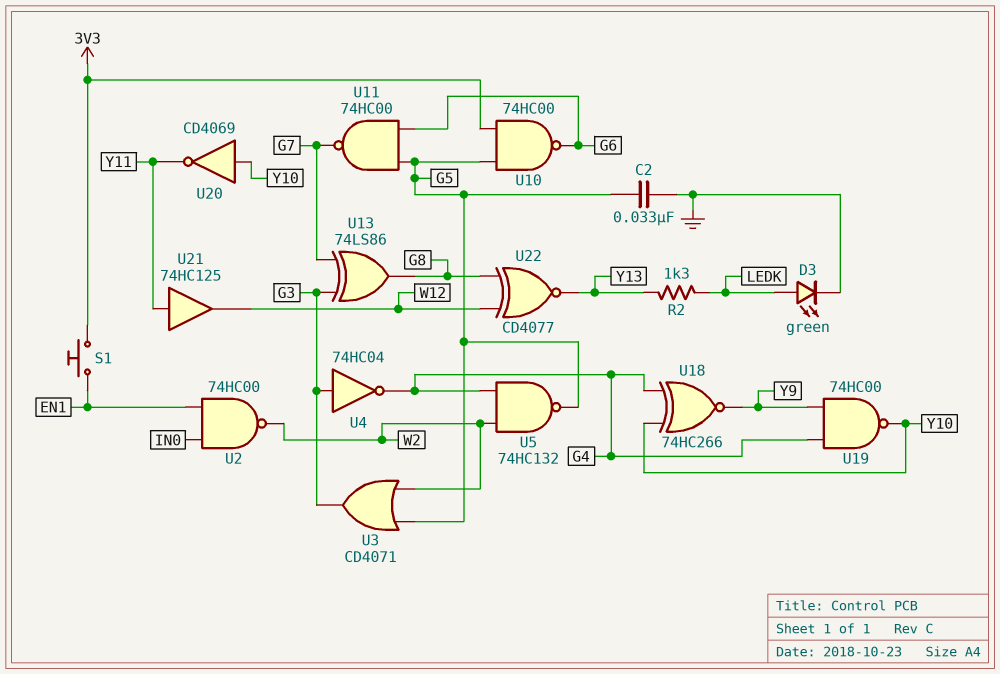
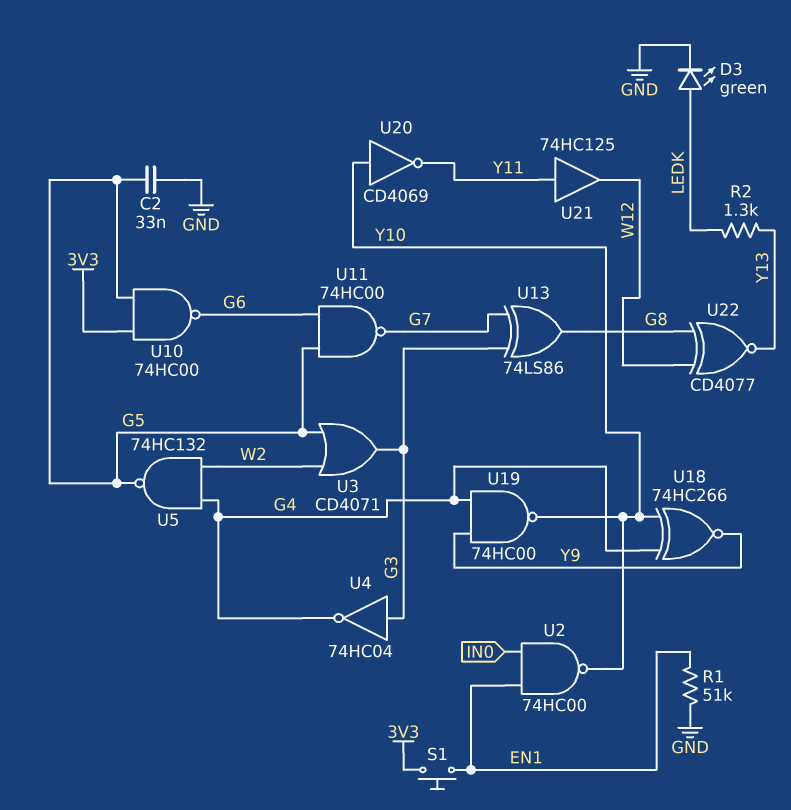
R1: none -> 51k (EN1, GND)
U2: NAND 74HC00 (in EN1, in IN0, out W2) -> NAND 74HC00 (in EN1, in IN0, out Y10)

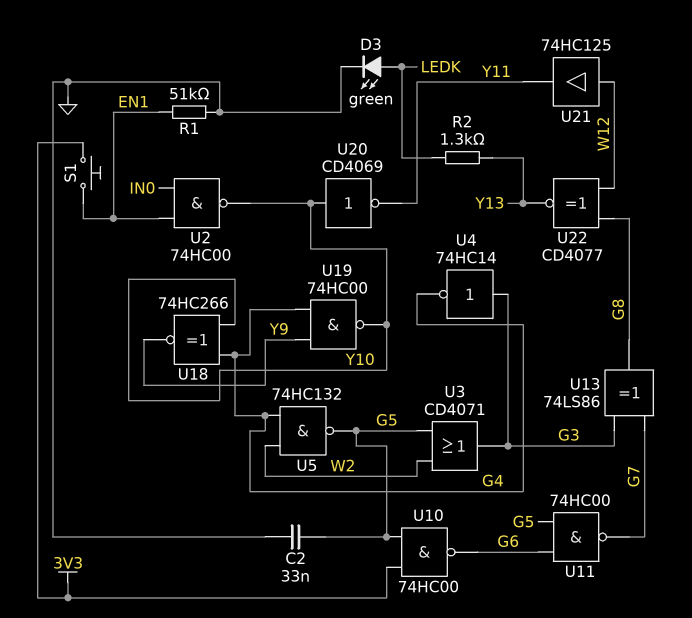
U4: NOT 74HC04 (in G3, out G4) -> NOT 74HC14 (in G3, out G4)
U21: buffer 74HC125 (in Y11, out W12) -> buffer 74HC125 (in W12, out Y11)

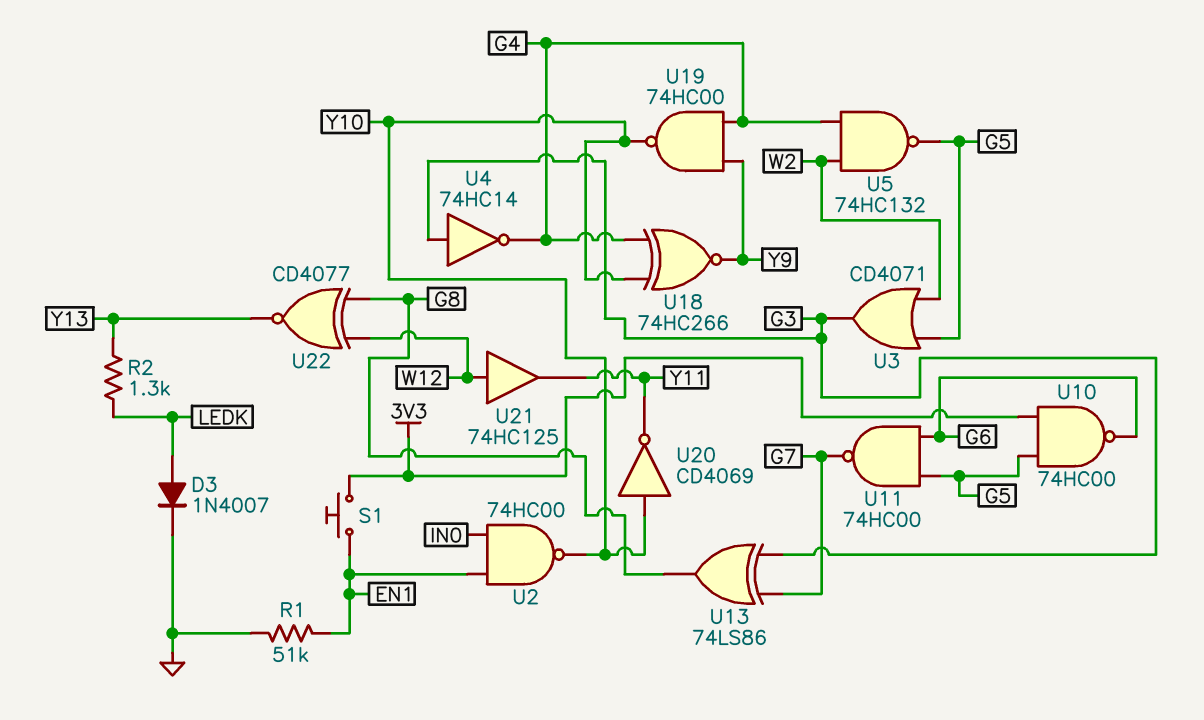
C2: 33nF (G5, GND) -> none
D3: LED green (A LEDK, K GND) -> diode 1N4007 (A LEDK, K GND)

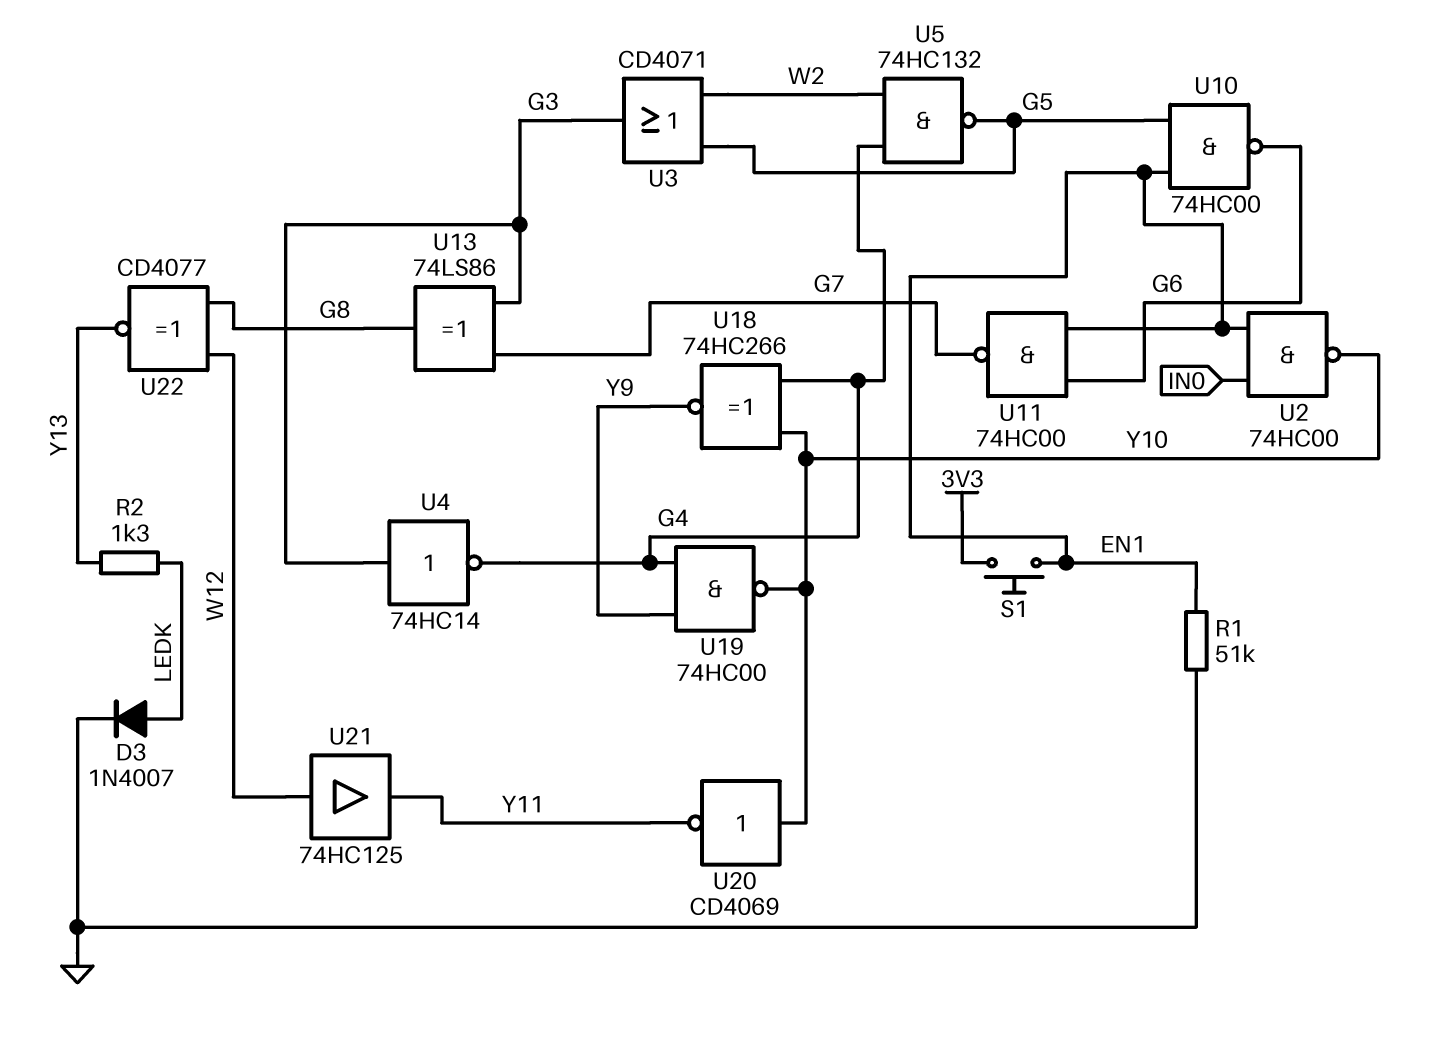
U10: NAND 74HC00 (in 3V3, in G5, out G6) -> NAND 74HC00 (in EN1, in G5, out G6)
U11: NAND 74HC00 (in G5, in G6, out G7) -> NAND 74HC00 (in EN1, in G6, out G7)

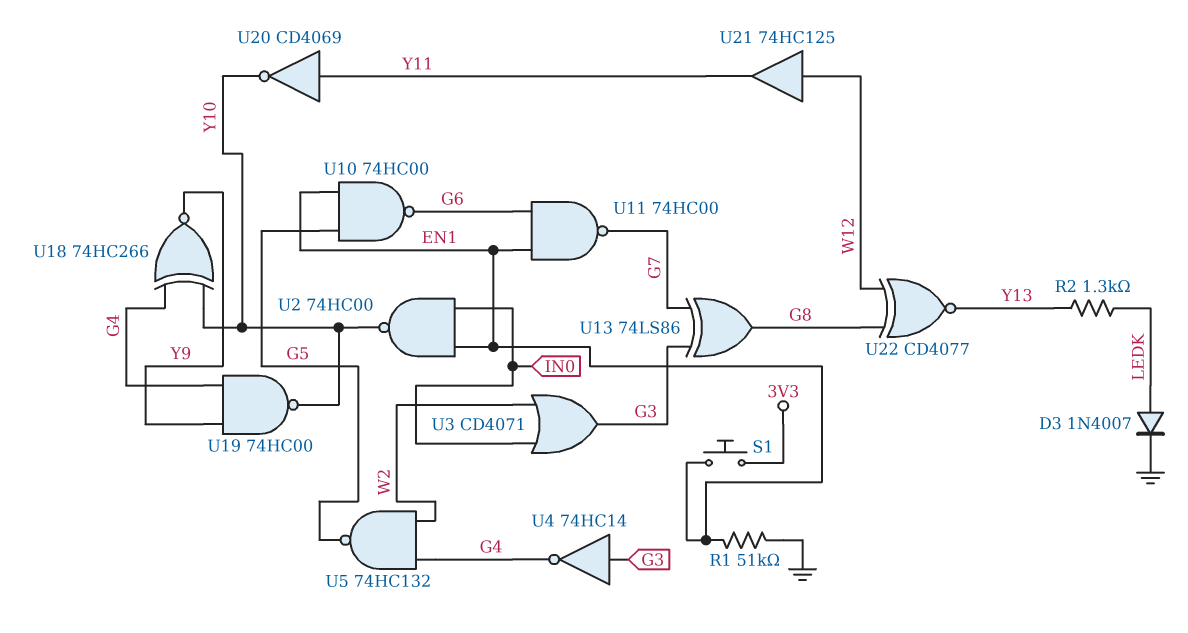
U3: OR CD4071 (in G5, in W2, out G3) -> OR CD4071 (in IN0, in W2, out G3)
U20: NOT CD4069 (in Y10, out Y11) -> NOT CD4069 (in Y11, out Y10)

